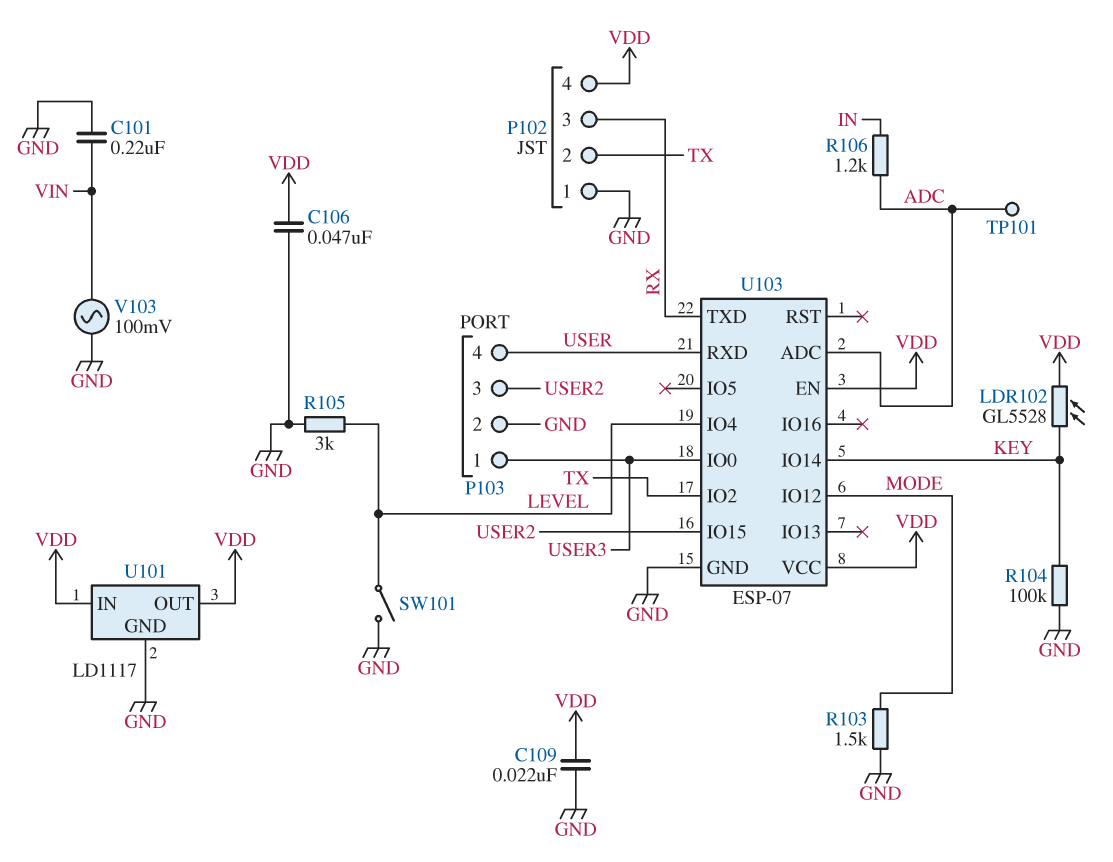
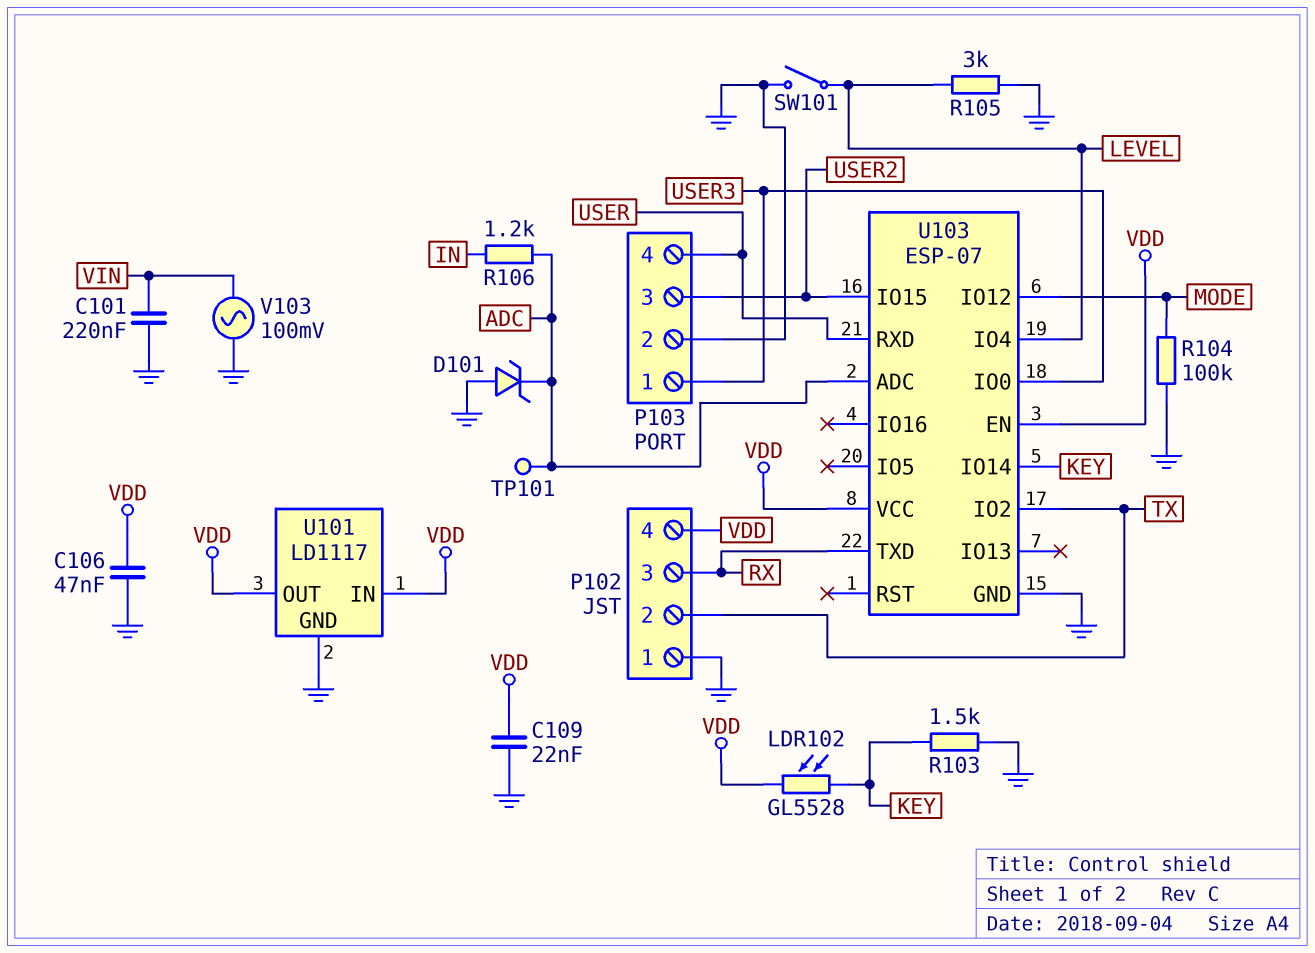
D101: none -> zener (A GND, K ADC)
R103: 1.5k (GND, MODE) -> 1.5k (GND, KEY)
R104: 100k (GND, KEY) -> 100k (GND, MODE)

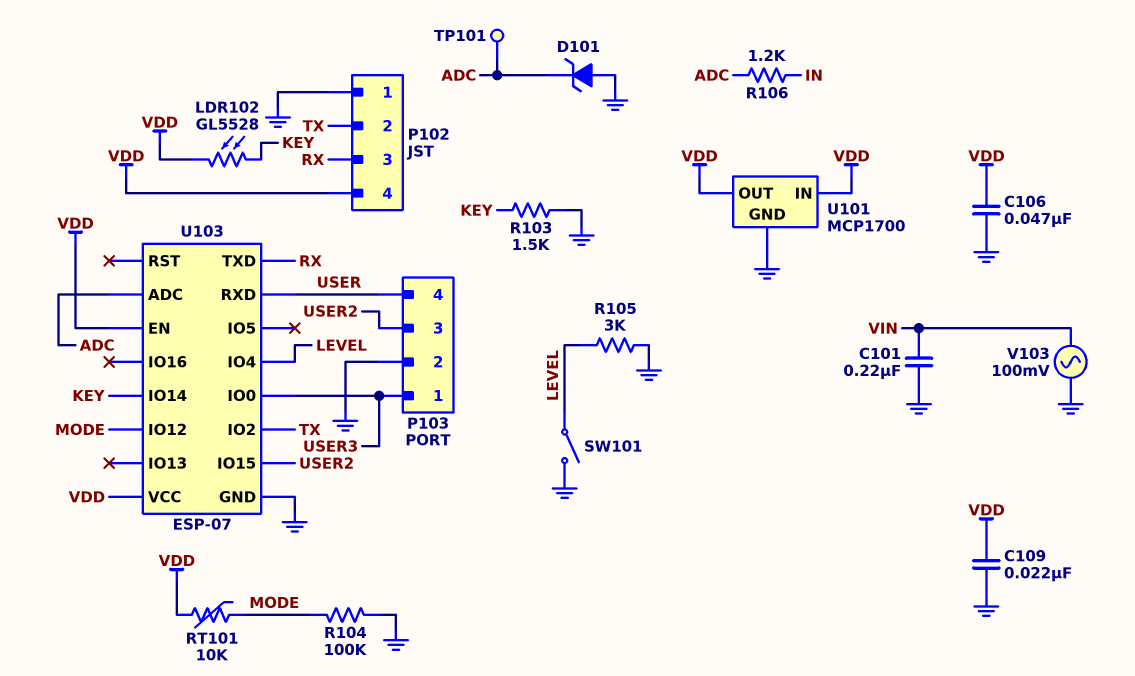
RT101: none -> 10k (MODE, VDD)
U101: LD1117 -> MCP1700

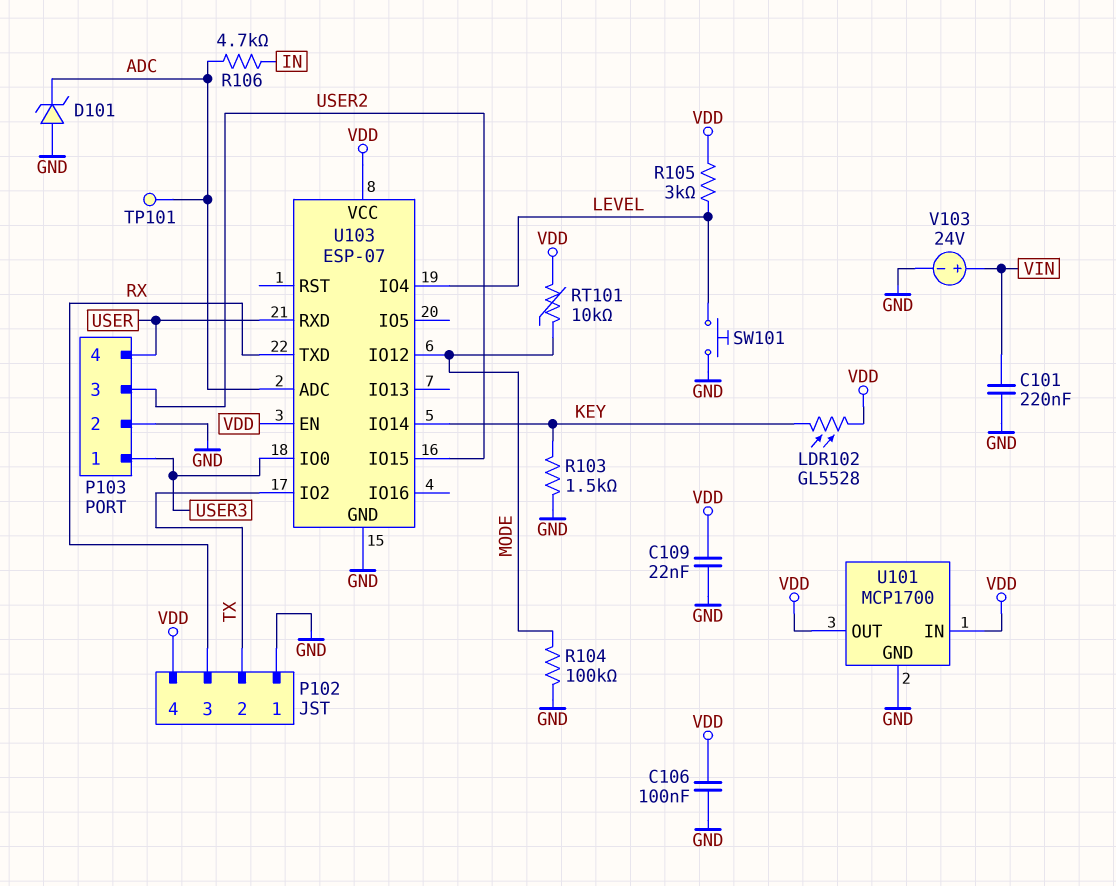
C106: 47nF (GND, VDD) -> 100nF (GND, VDD)
R105: 3k (GND, LEVEL) -> 3k (LEVEL, VDD)
R106: 1.2k (ADC, IN) -> 4.7k (ADC, IN)
SW101: switch (GND, LEVEL) -> button (GND, LEVEL)
V103: AC 100mV (GND, VIN) -> 24V (plus VIN, minus GND)

